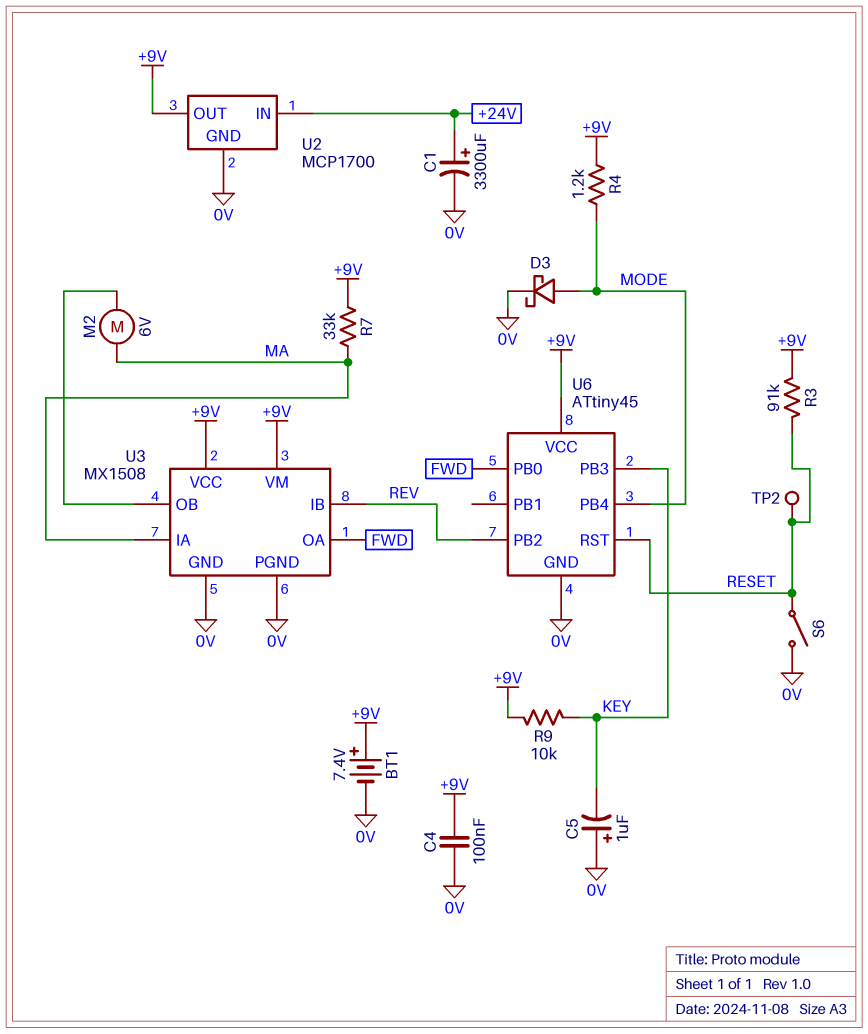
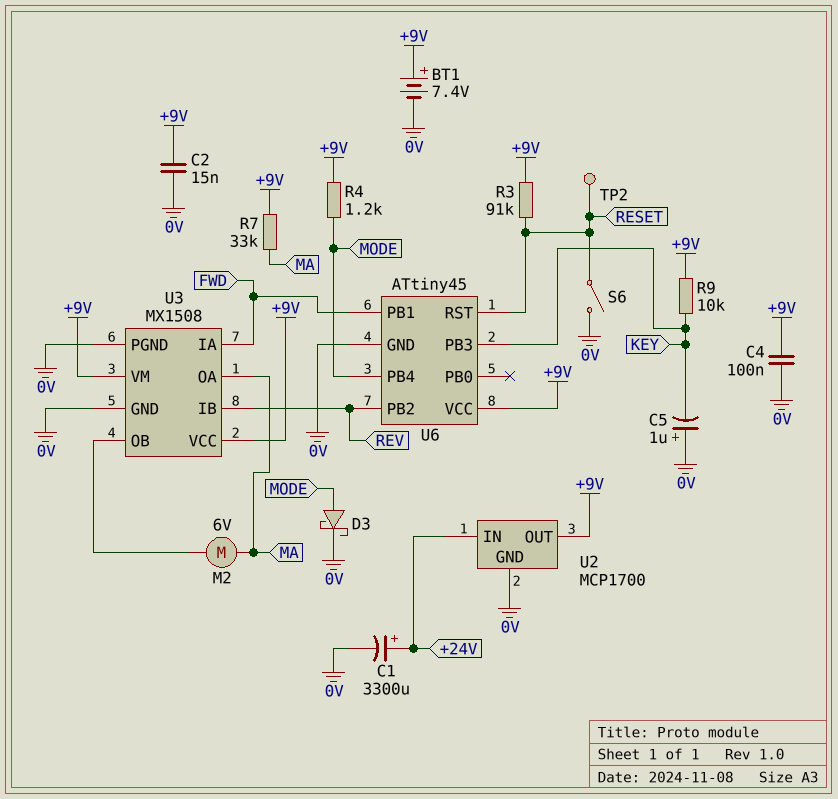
C2: none -> 15nF (+9V, 0V)
U3 pin IA: MA -> FWD
U3 pin OA: FWD -> MA
U6 pin PB0: FWD -> none
U6 pin PB1: none -> FWD

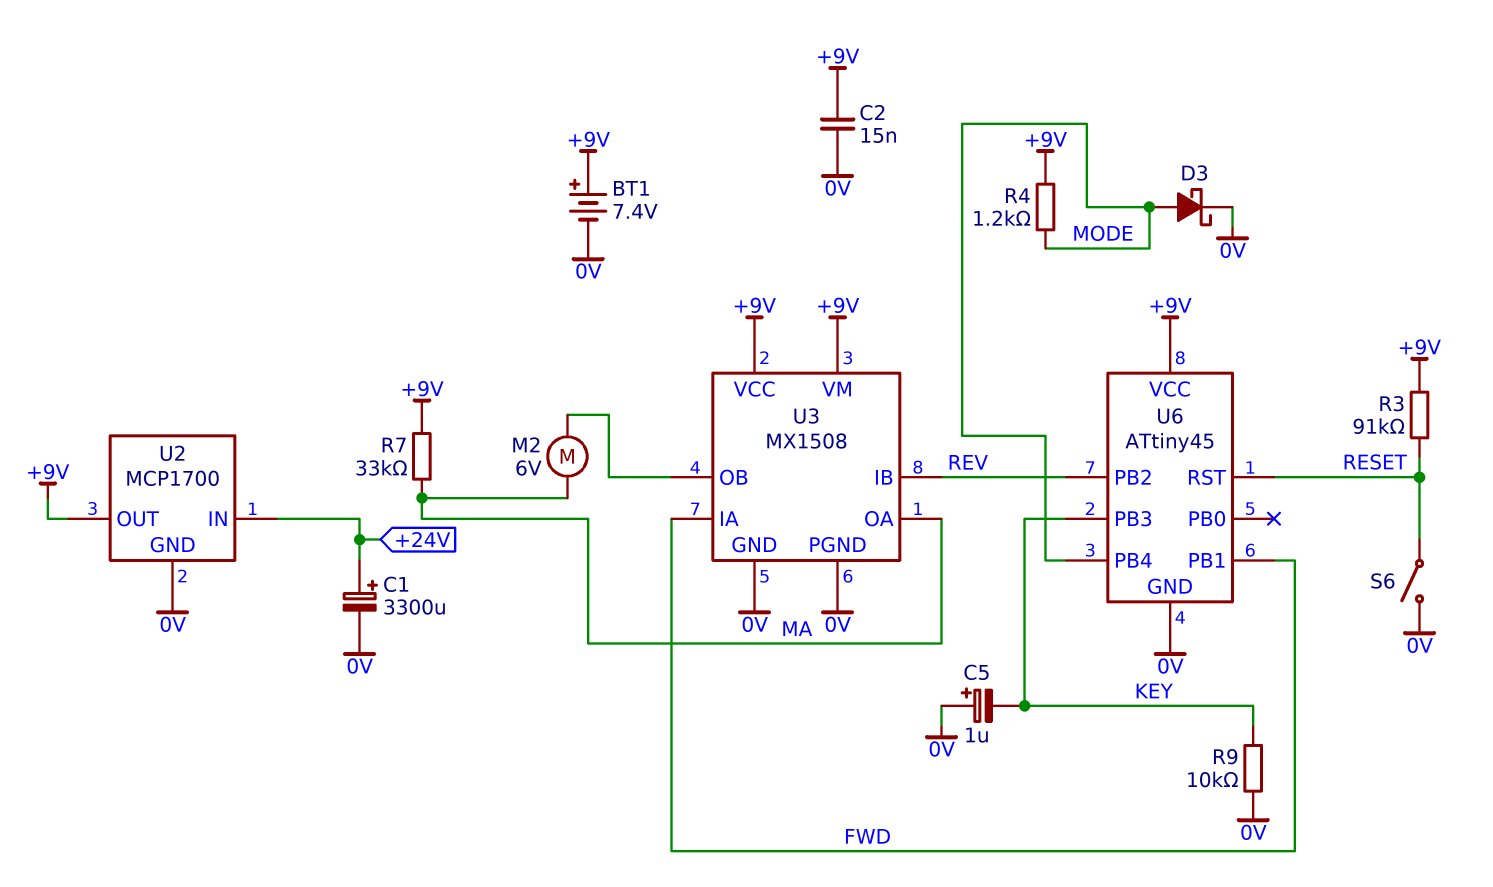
C4: 100nF (+9V, 0V) -> none
R9: 10k (+9V, KEY) -> 10k (0V, KEY)
TP2: test point (RESET) -> none

